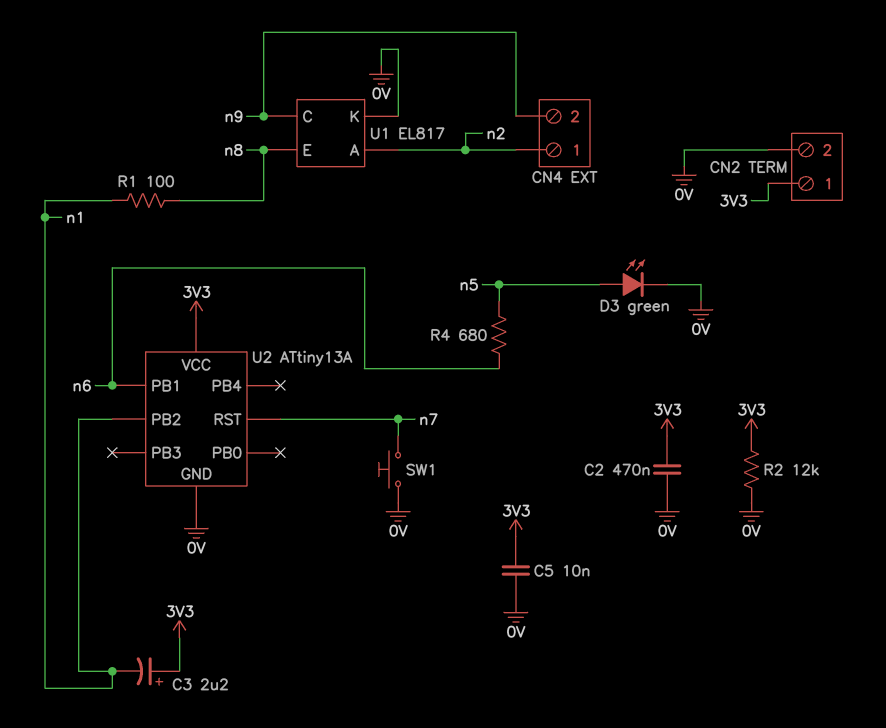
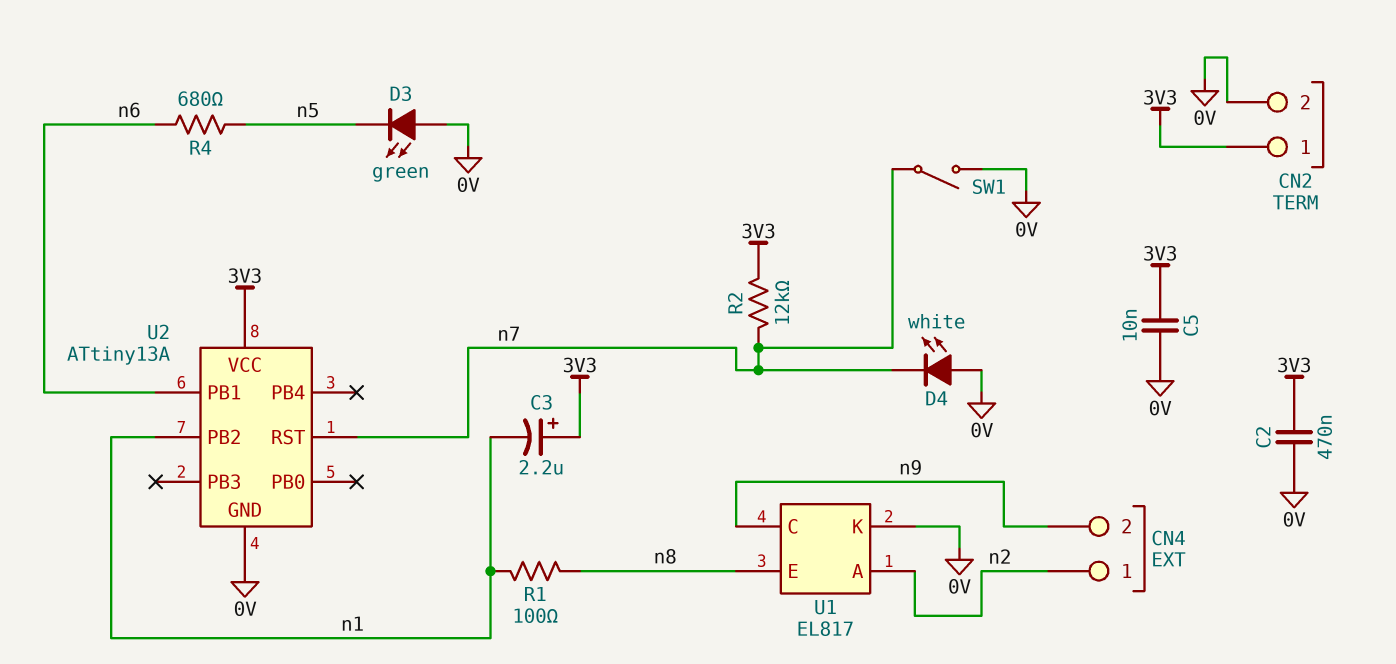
D3: LED green (A n5, K 0V) -> LED green (A 0V, K n5)
D4: none -> LED white (A 0V, K n7)
R2: 12k (0V, 3V3) -> 12k (3V3, n7)
SW1: button (0V, n7) -> switch (0V, n7)

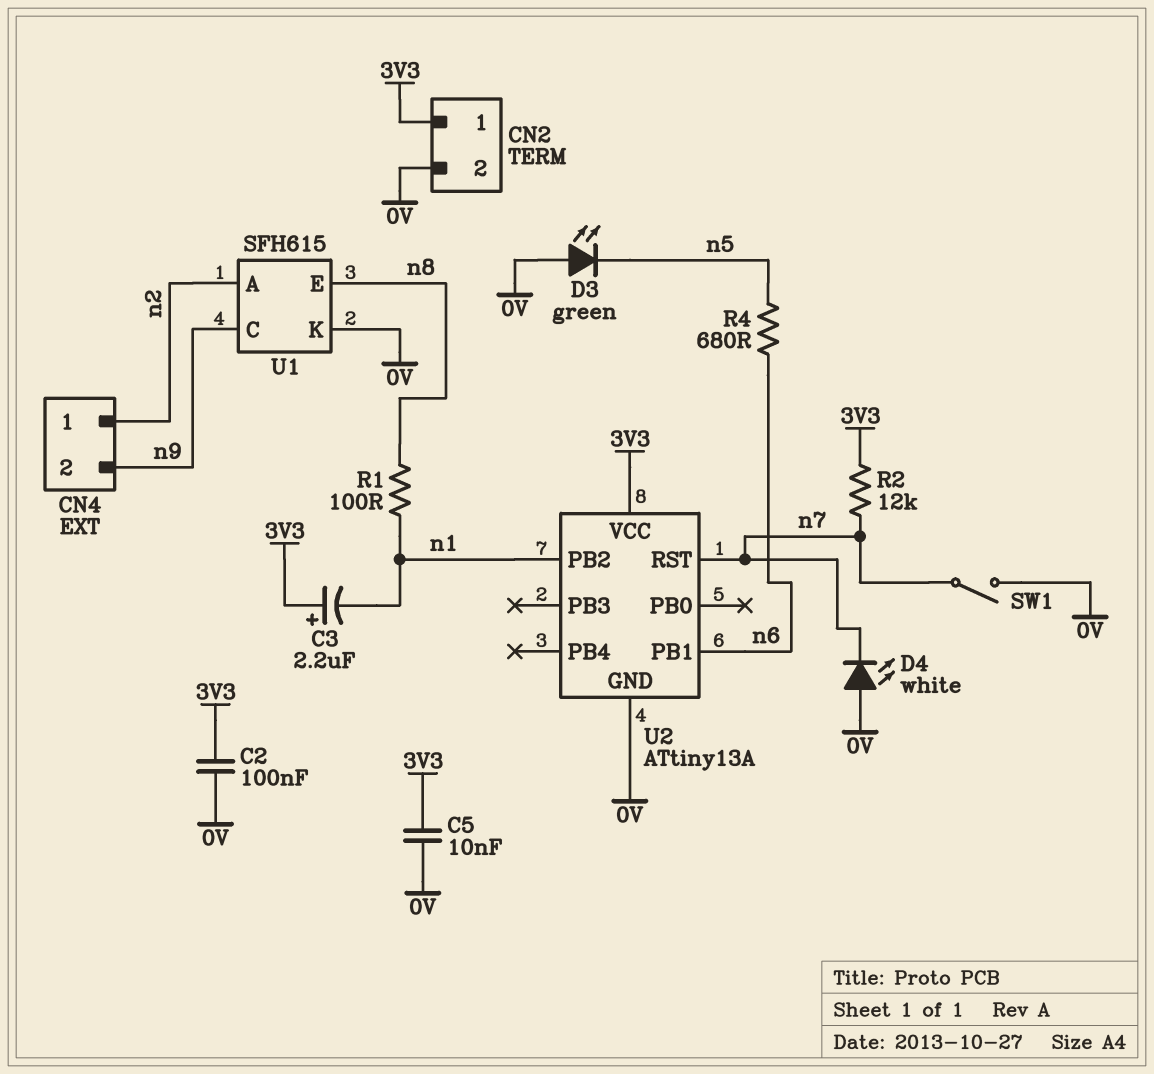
C2: 470nF (0V, 3V3) -> 100nF (0V, 3V3)
U1: EL817 -> SFH615

